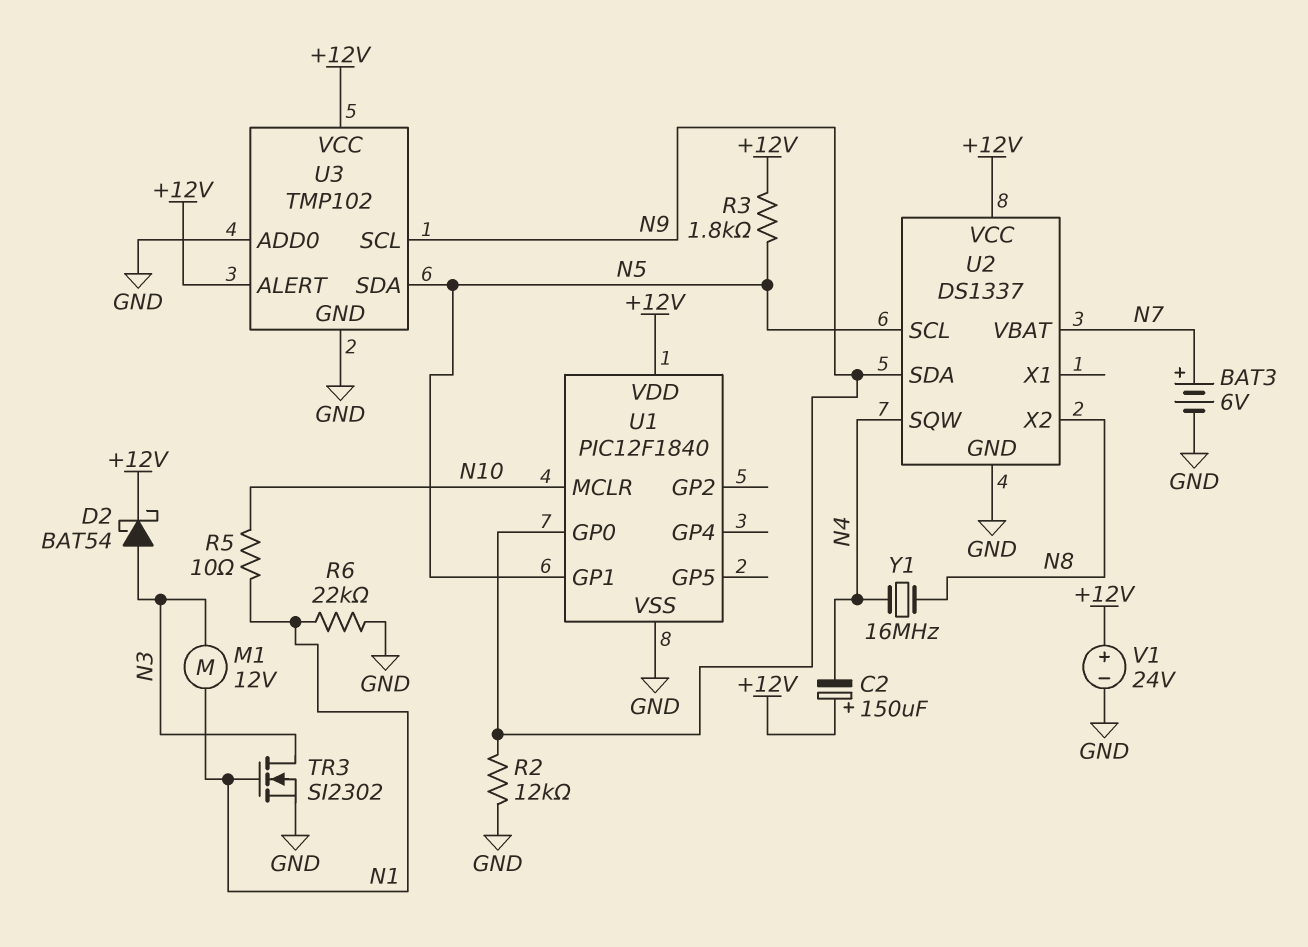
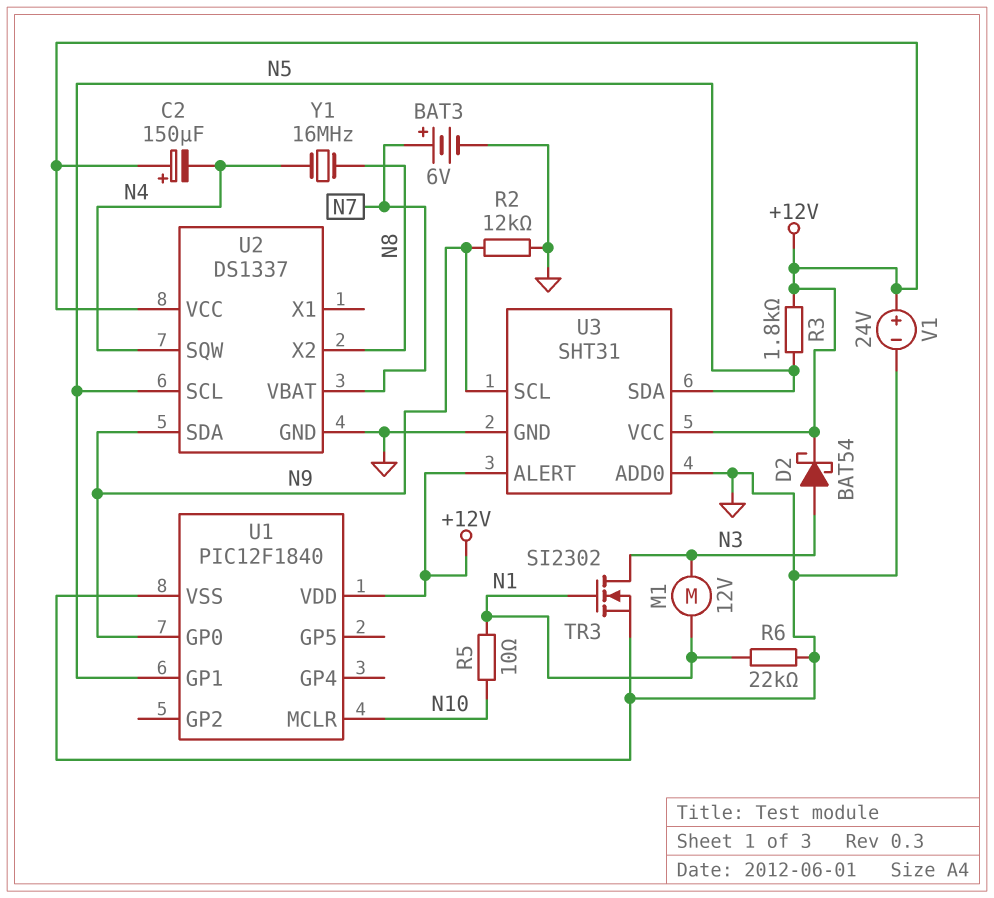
U3: TMP102 -> SHT31

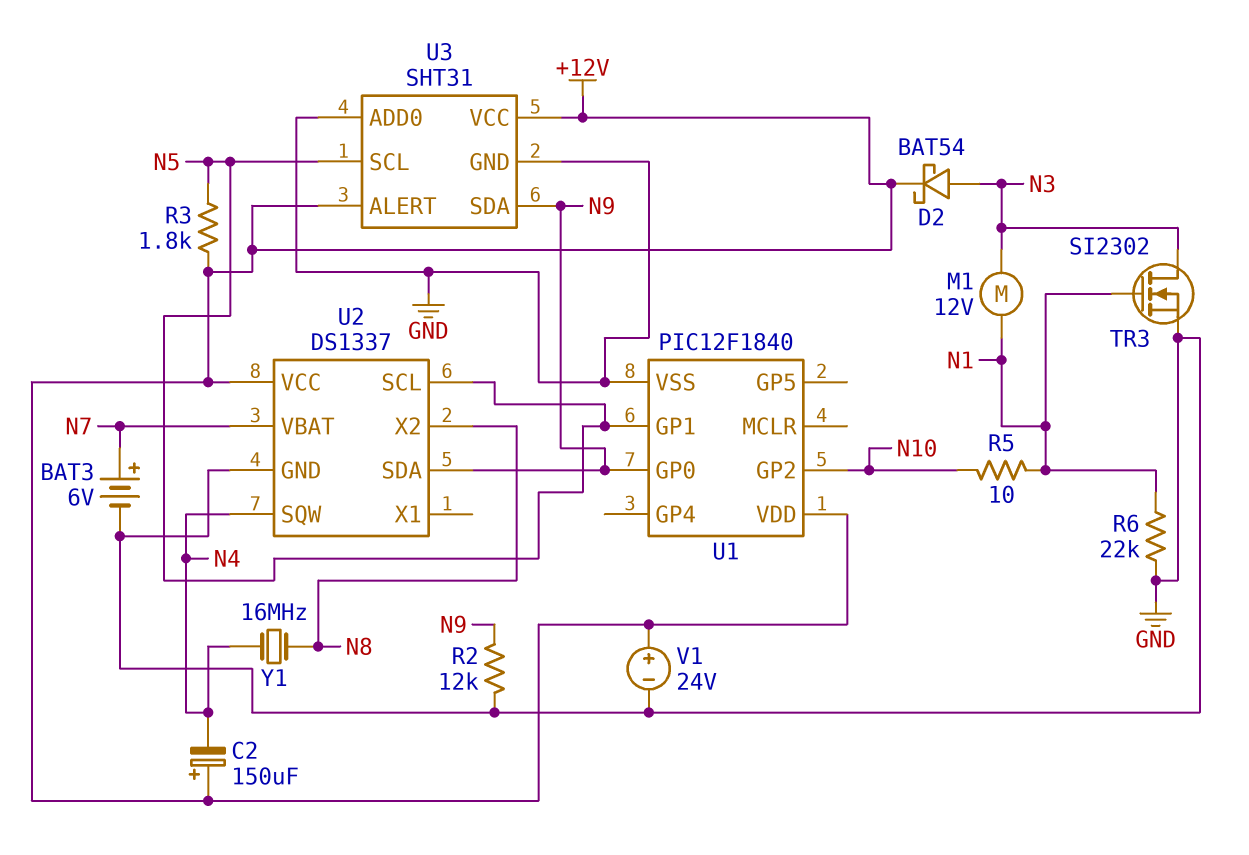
U1 pin GP2: none -> N10
U1 pin MCLR: N10 -> none
U3 pin SCL: N9 -> N5
U3 pin SDA: N5 -> N9

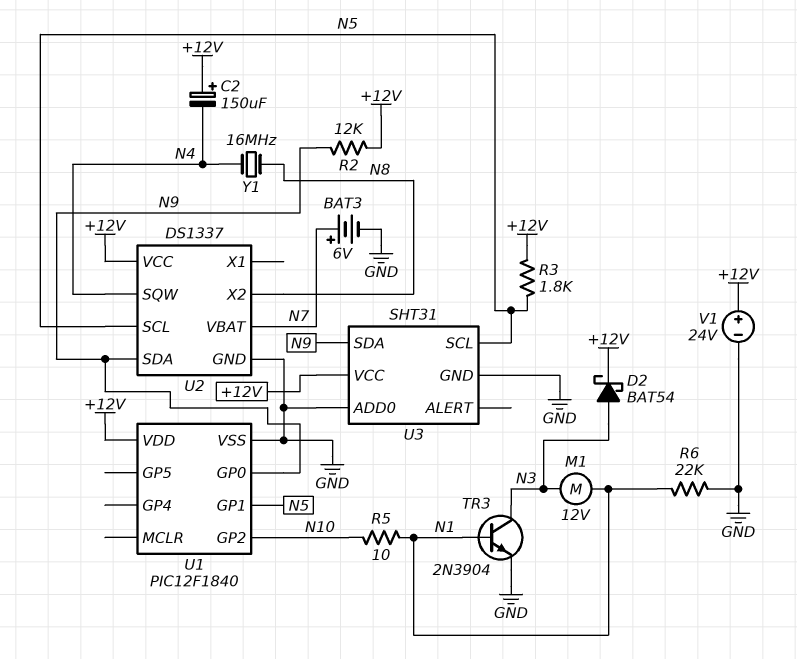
R2: 12k (GND, N9) -> 12k (+12V, N9)
TR3: NMOS SI2302 (G N1, D N3, S GND) -> NPN 2N3904 (B N1, C N3, E GND)
U3 pin ALERT: +12V -> none

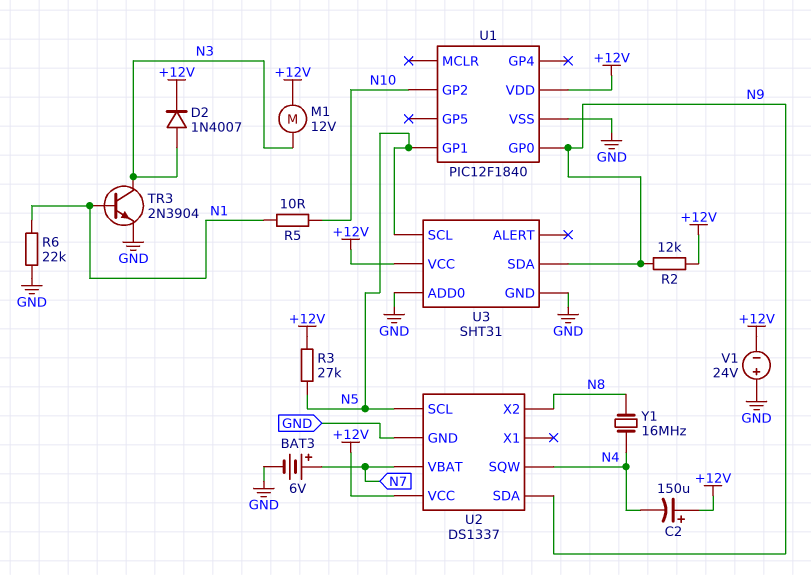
D2: schottky BAT54 (A N3, K +12V) -> diode 1N4007 (A N3, K +12V)
M1: motor 12V (N1, N3) -> motor 12V (+12V, N3)
R3: 1.8k (+12V, N5) -> 27k (+12V, N5)
V1: 24V (plus +12V, minus GND) -> 24V (plus GND, minus +12V)

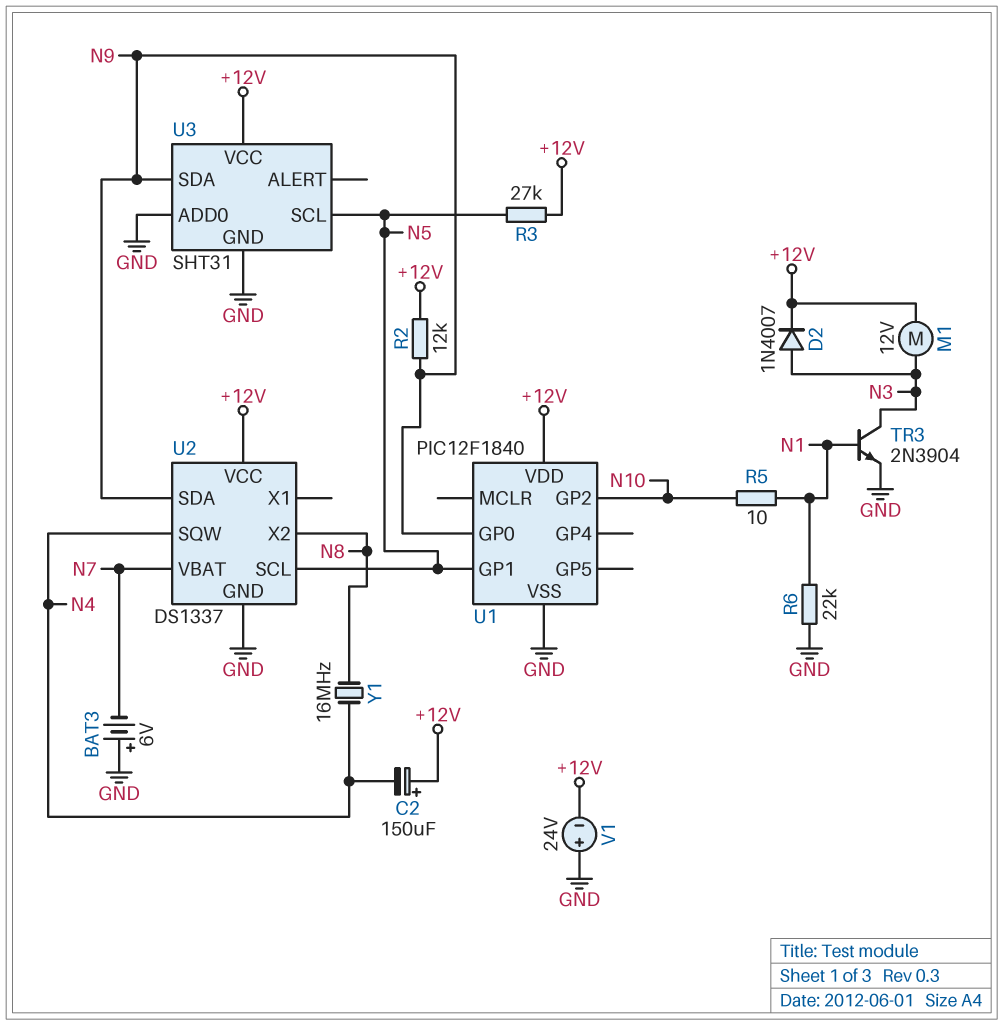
BAT3: 6V (plus N7, minus GND) -> 6V (plus GND, minus N7)

